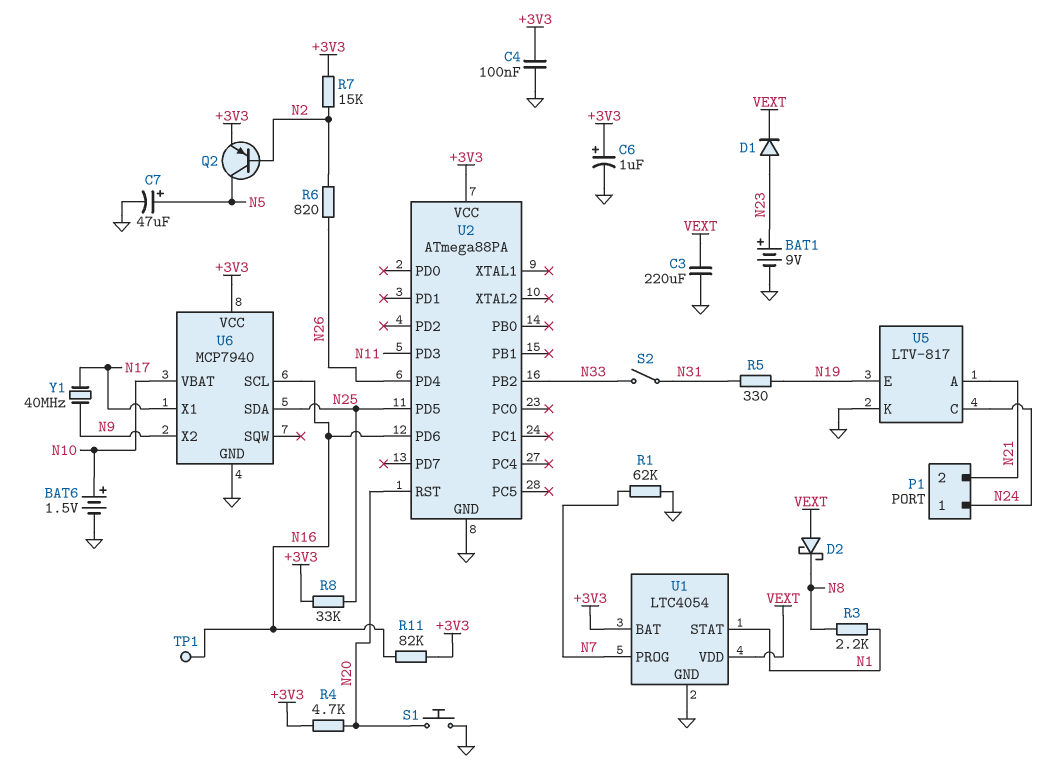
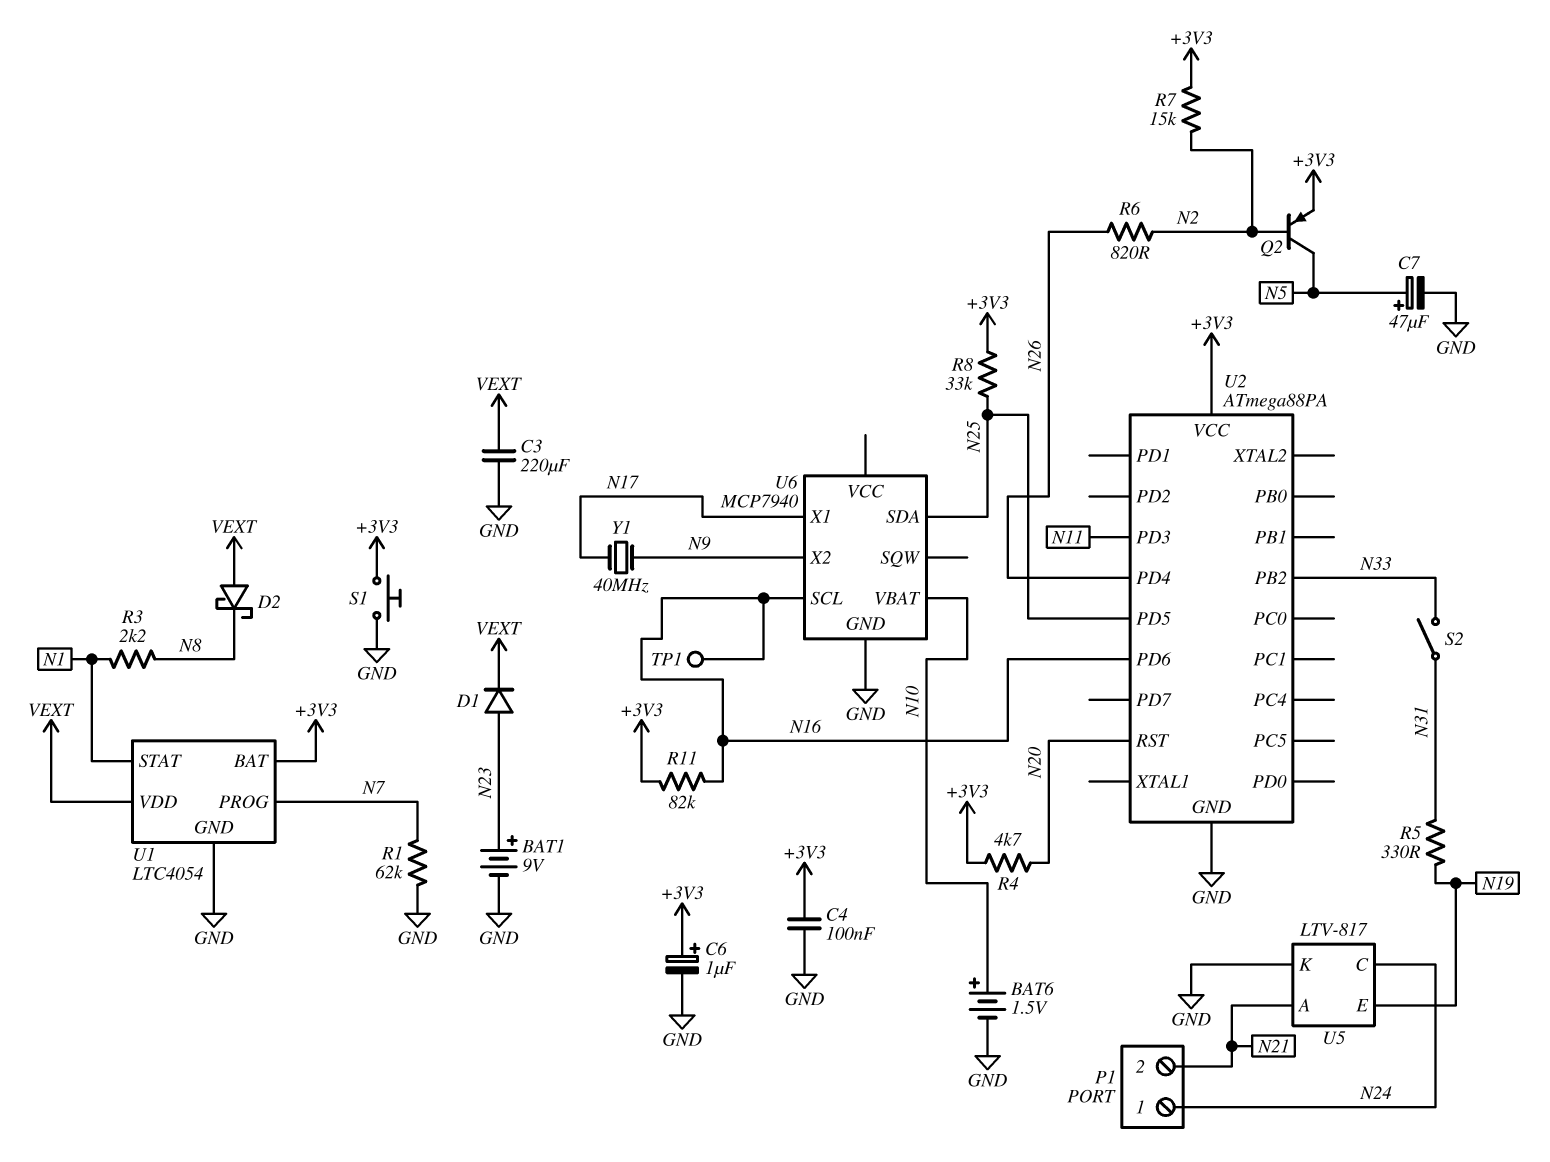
S1: button (GND, N20) -> button (+3V3, GND)
U6 pin VCC: +3V3 -> none

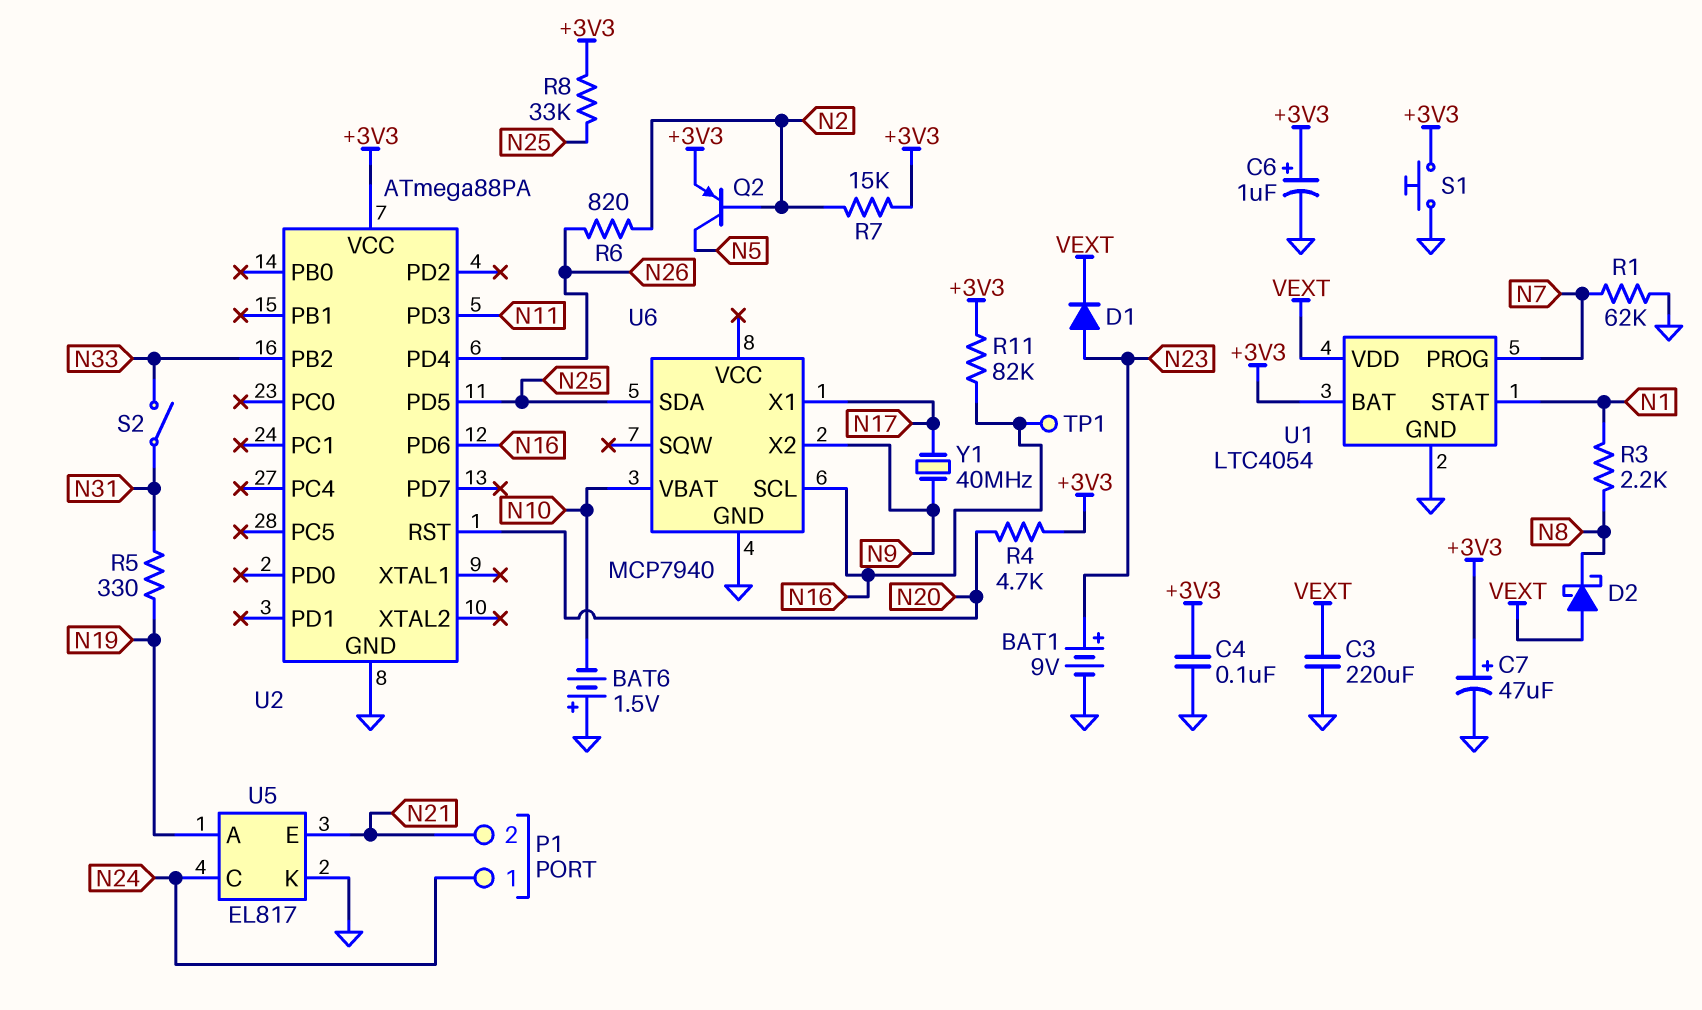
BAT6: 1.5V (plus N10, minus GND) -> 1.5V (plus GND, minus N10)
C7: 47uF (plus N5, minus GND) -> 47uF (plus +3V3, minus GND)
U5: LTV-817 -> EL817
U5 pin A: N21 -> N19
U5 pin E: N19 -> N21

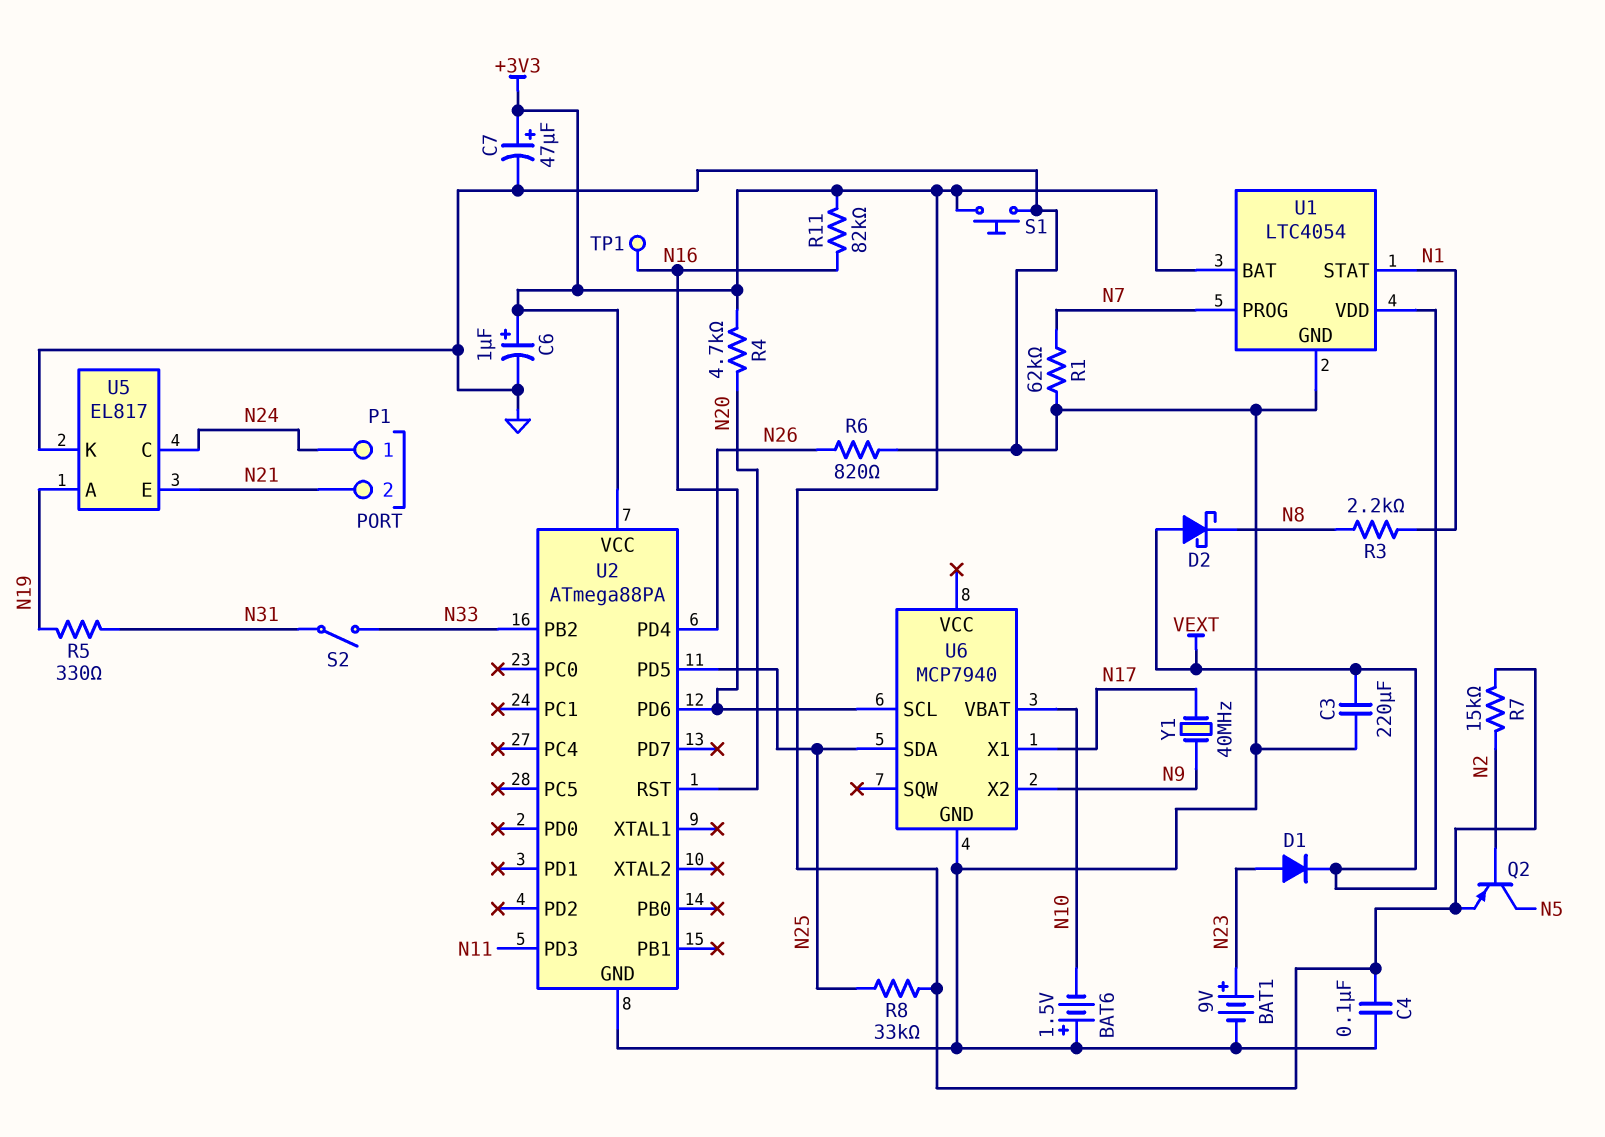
R6: 820 (N2, N26) -> 820 (GND, N26)

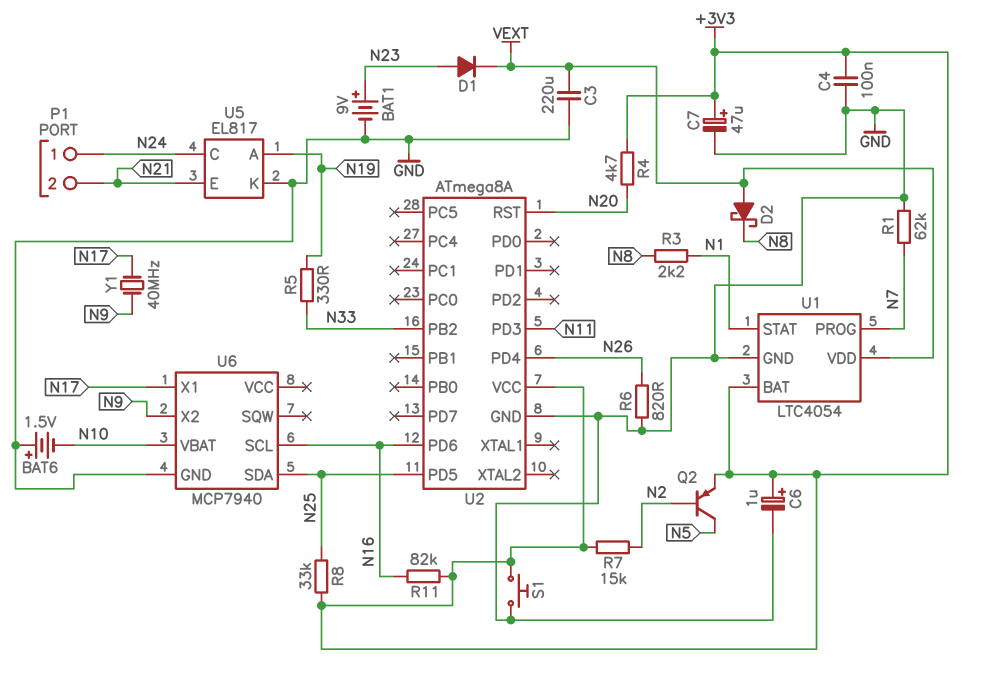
R5: 330 (N19, N31) -> 330 (N19, N33)
S2: switch (N31, N33) -> none
TP1: test point (N16) -> none
U2: ATmega88PA -> ATmega8A

